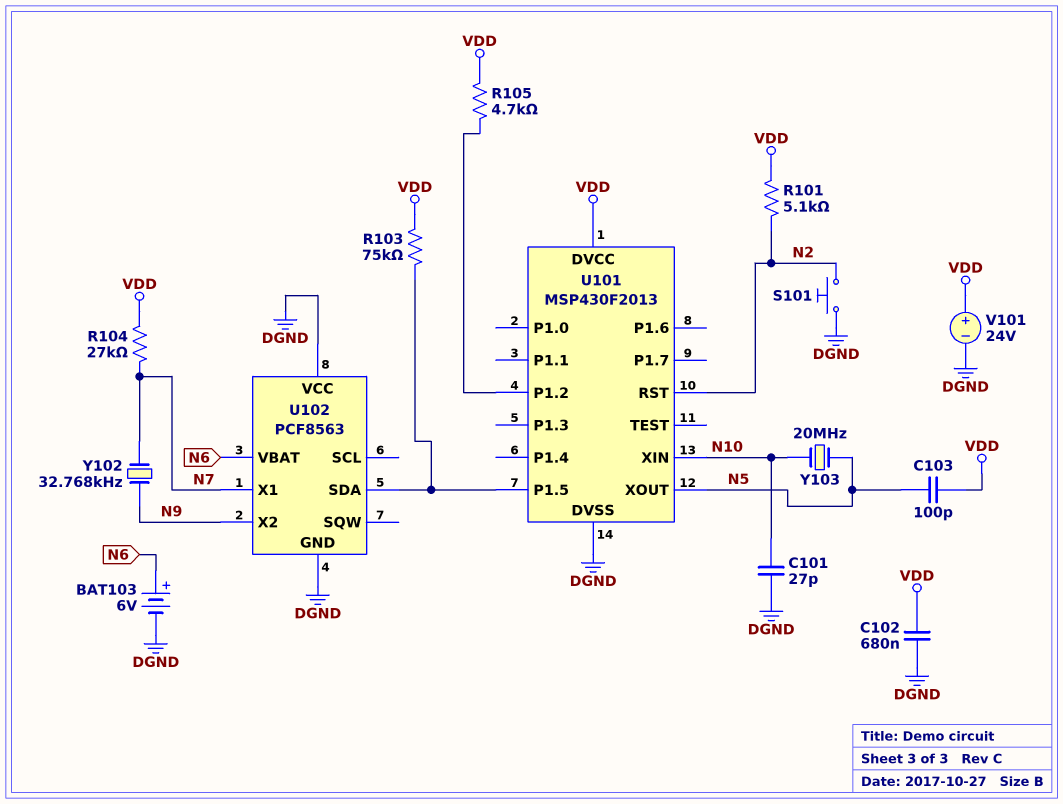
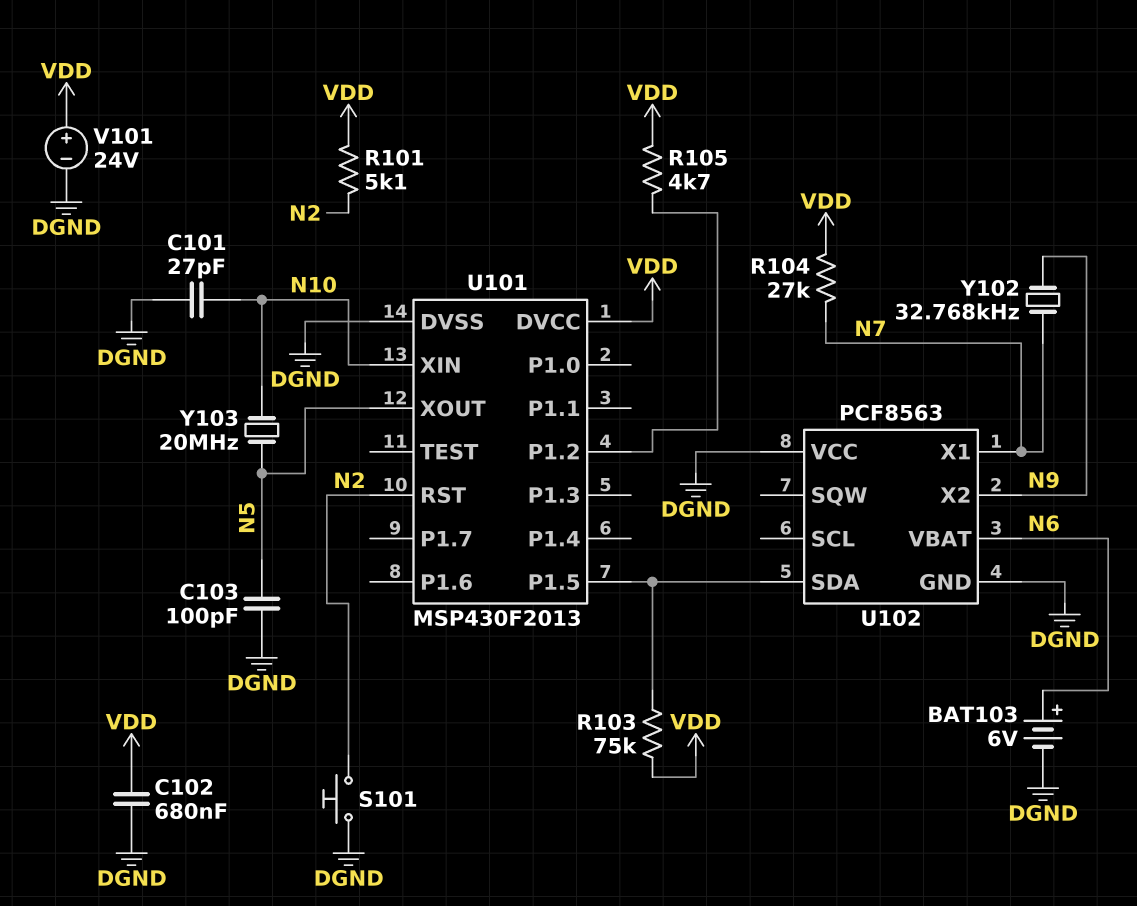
C103: 100pF (N5, VDD) -> 100pF (DGND, N5)

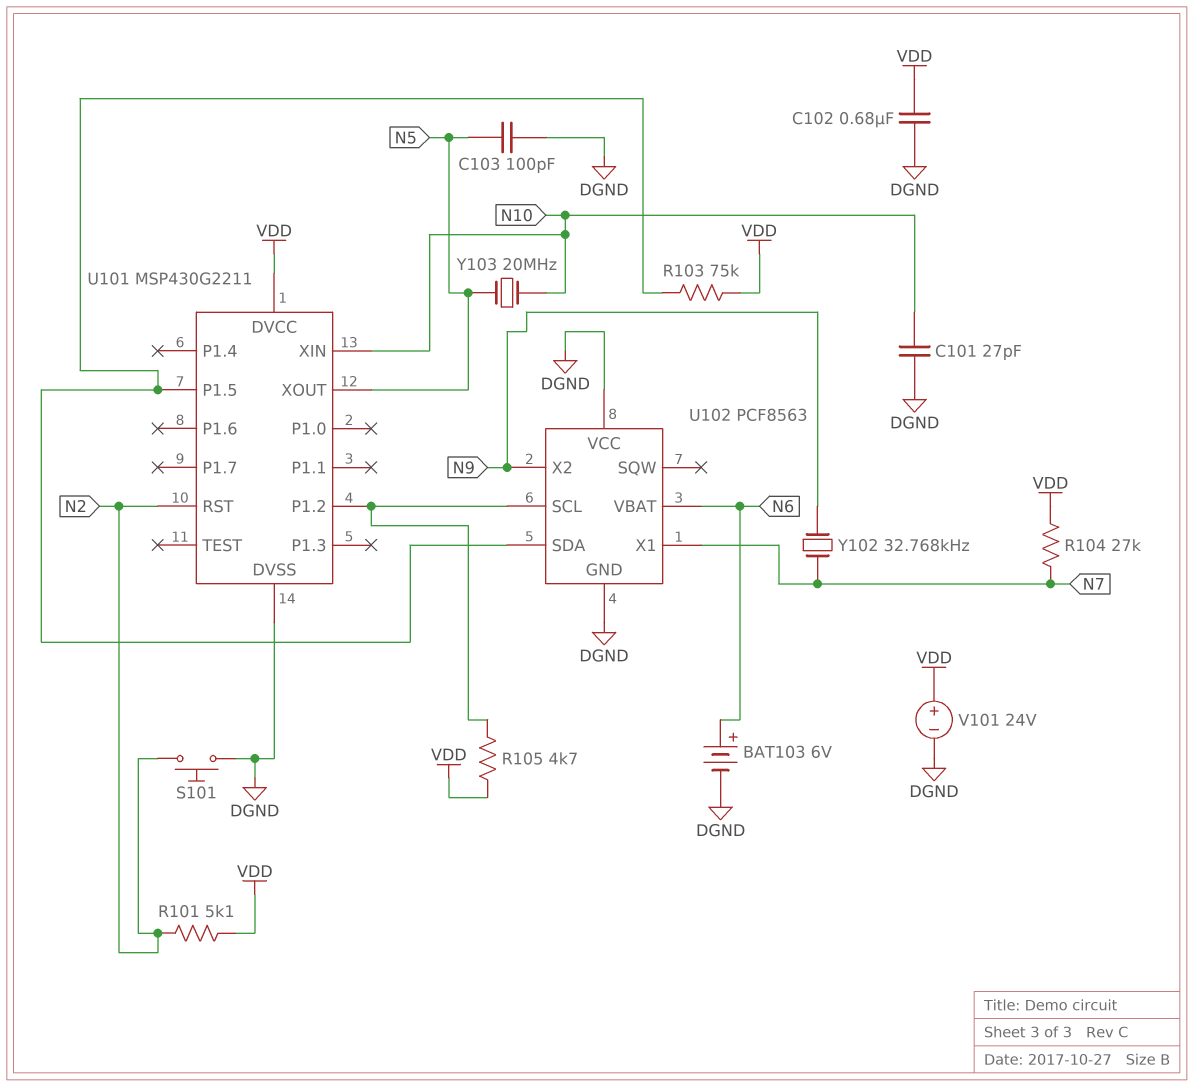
U101: MSP430F2013 -> MSP430G2211
U102 pin SCL: none -> U101/P1.2

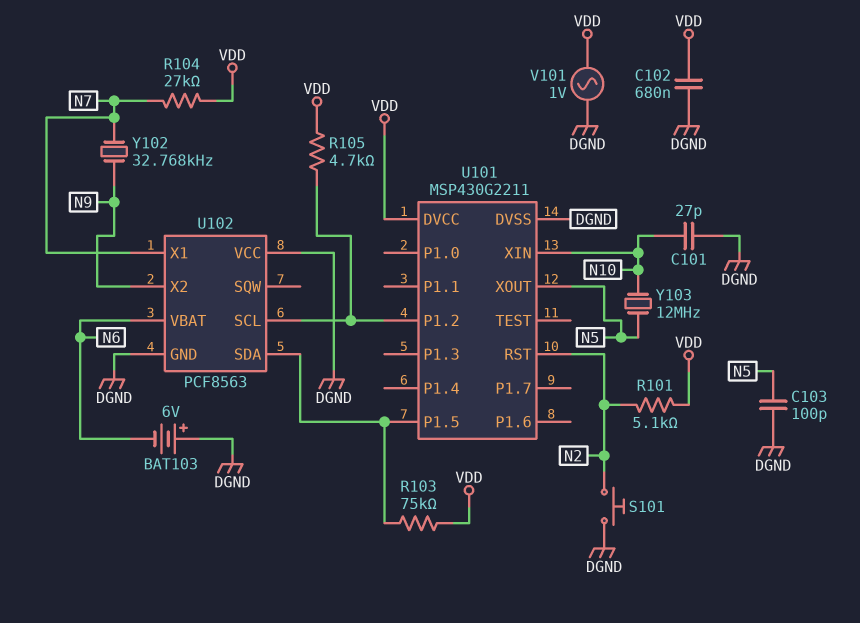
BAT103: 6V (plus N6, minus DGND) -> 6V (plus DGND, minus N6)
V101: 24V (plus VDD, minus DGND) -> AC 1V (DGND, VDD)
Y103: 20MHz (N5, N10) -> 12MHz (N5, N10)

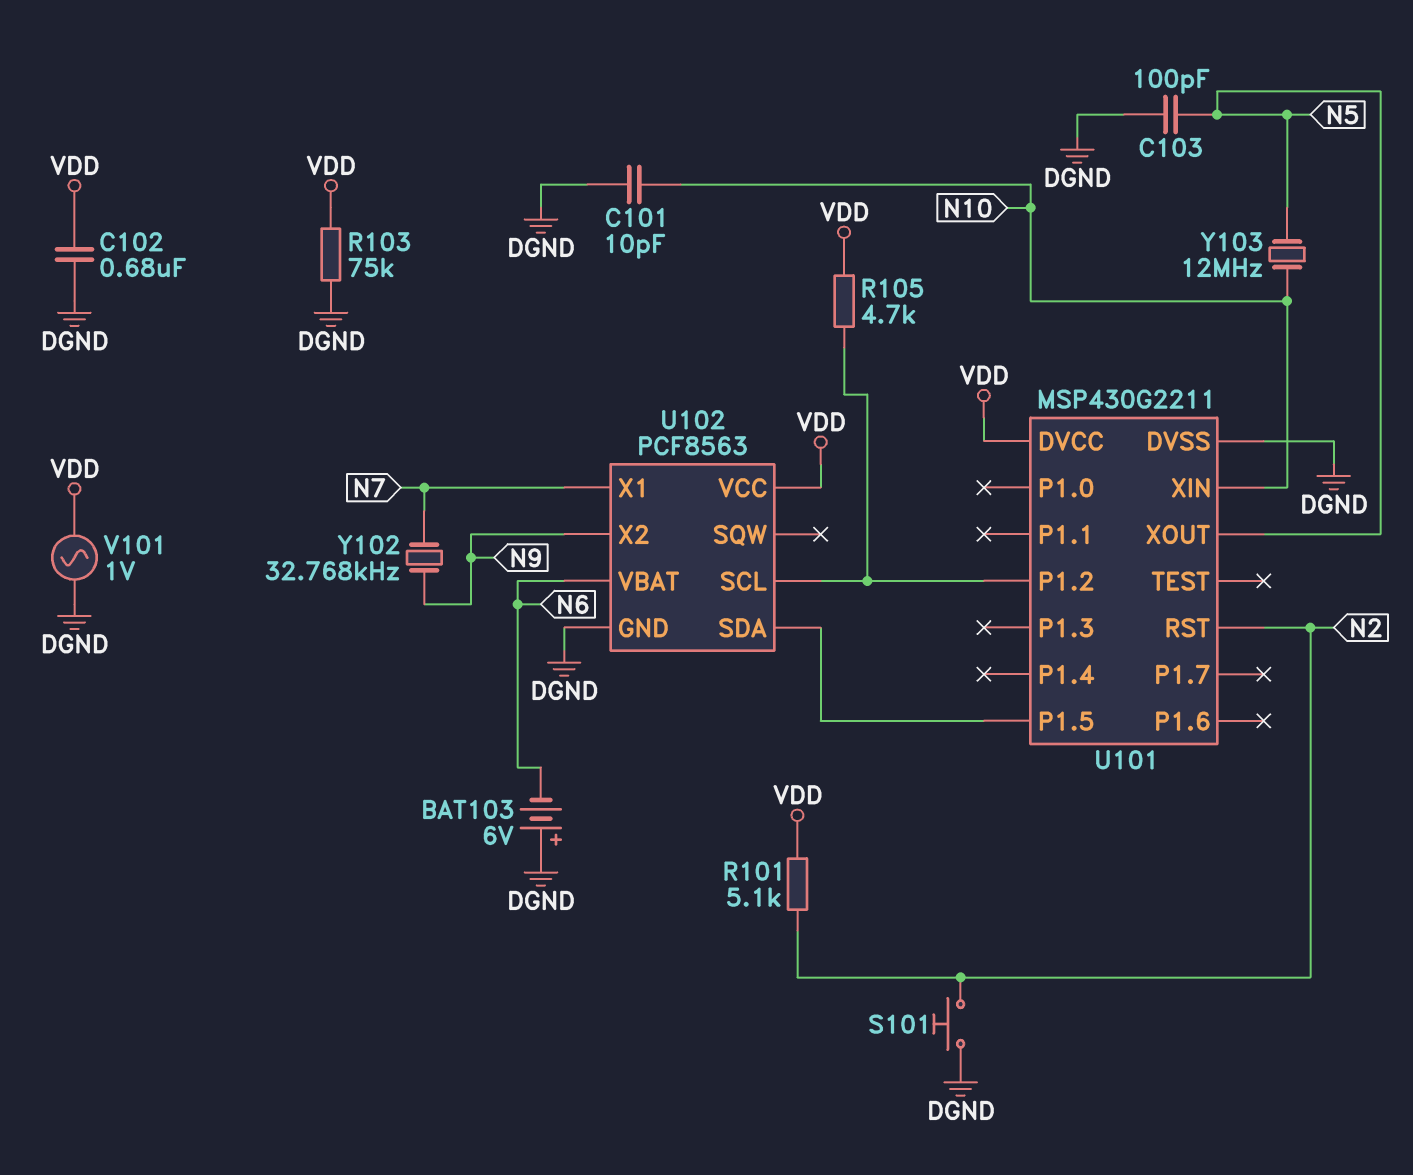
C101: 27pF (DGND, N10) -> 10pF (DGND, N10)
R103: 75k (U101/P1.5, VDD) -> 75k (DGND, VDD)
R104: 27k (N7, VDD) -> none
U102 pin VCC: DGND -> VDD

